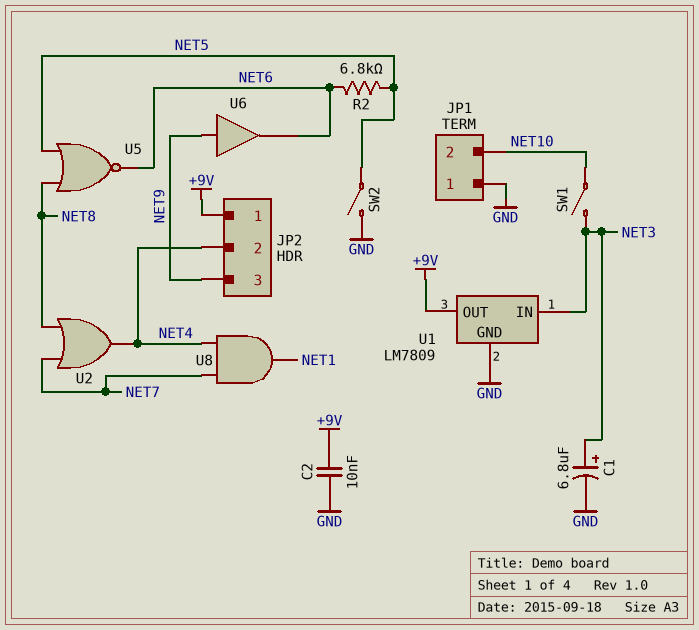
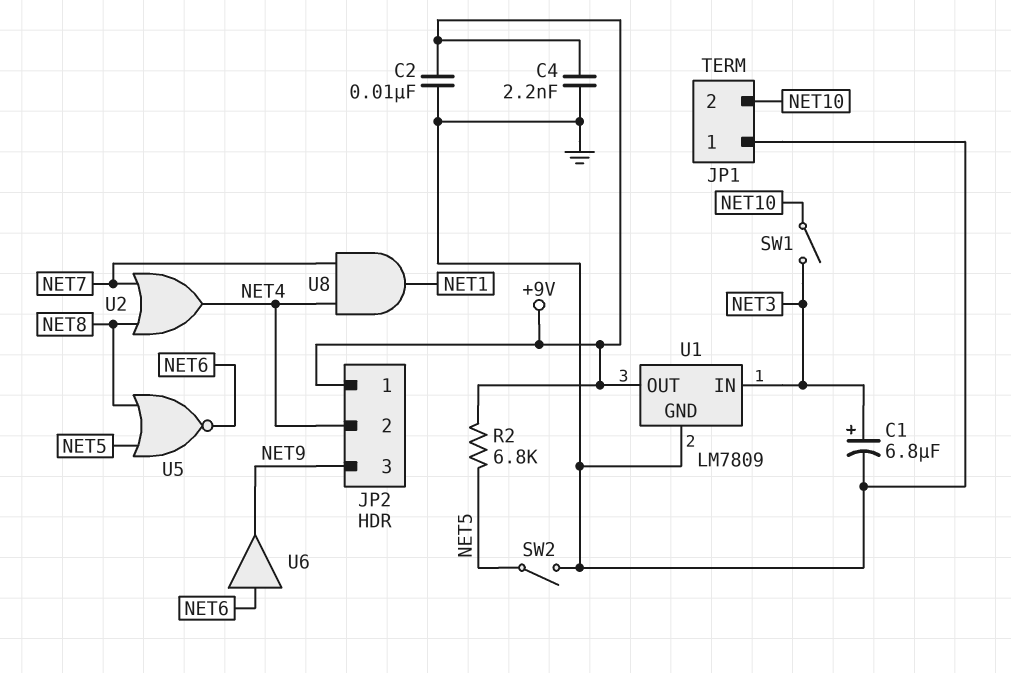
C4: none -> 2.2nF (+9V, GND)
R2: 6.8k (NET5, NET6) -> 6.8k (+9V, NET5)
U6: buffer (in NET9, out NET6) -> buffer (in NET6, out NET9)

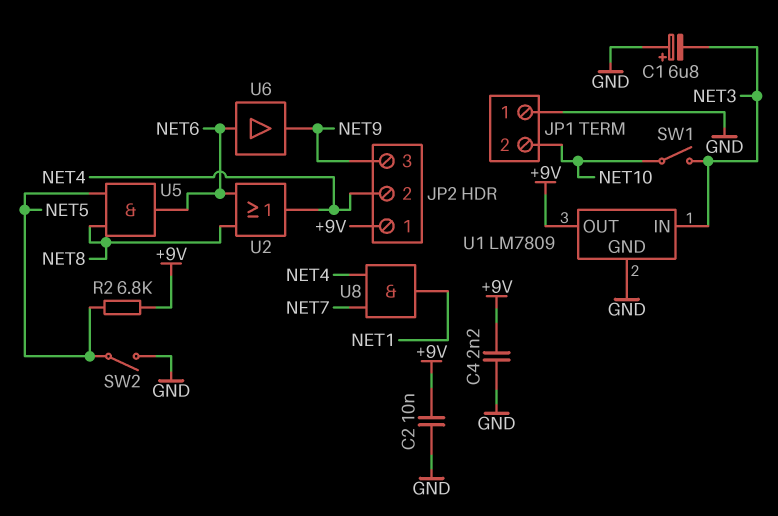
C1: 6.8uF (plus NET3, minus GND) -> 6.8uF (plus GND, minus NET3)
U2: OR (in NET7, in NET8, out NET4) -> OR (in NET6, in NET8, out NET4)
U5: NOR (in NET5, in NET8, out NET6) -> AND (in NET5, in NET8, out NET6)

